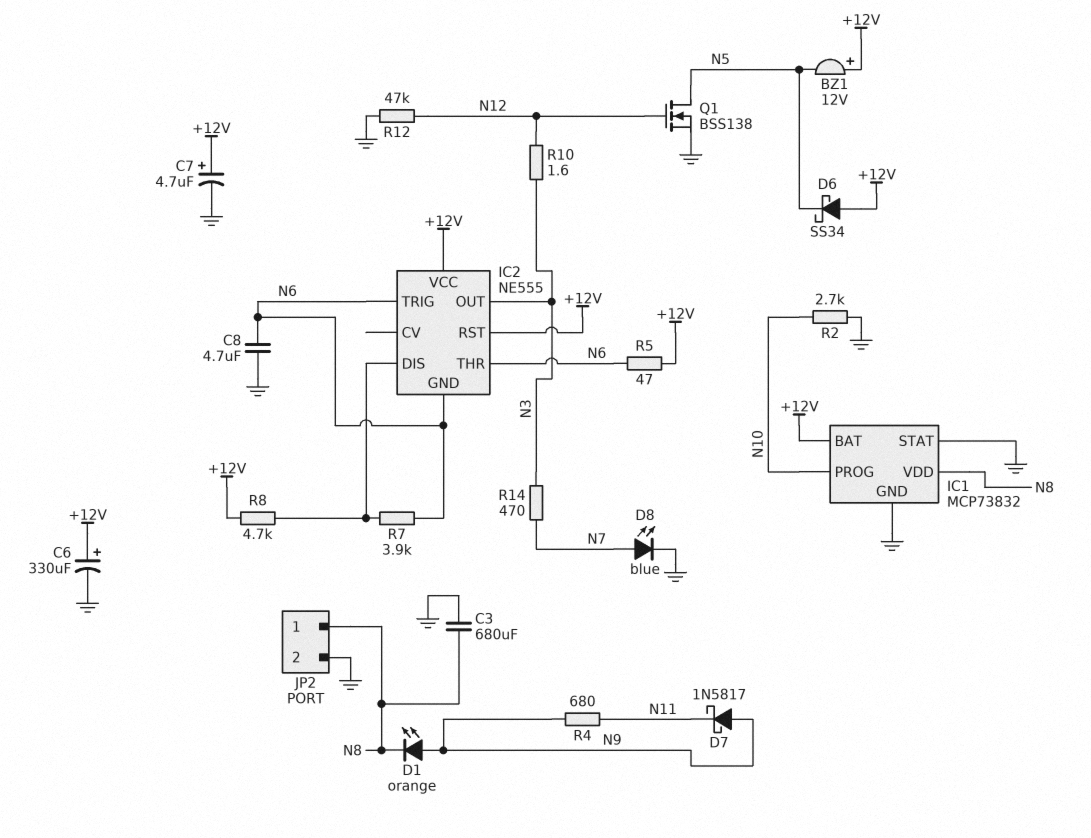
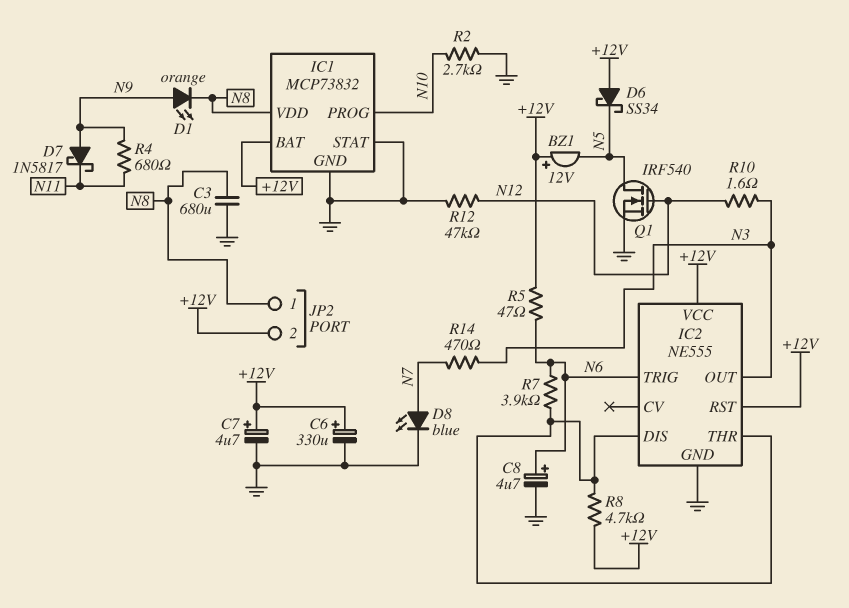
C8: 4.7uF (GND, N6) -> 4.7uF (plus N6, minus GND)
IC2 pin GND: N6 -> GND
IC2 pin THR: N6 -> IC2/DIS
JP2 pin 2: GND -> +12V
Q1: NMOS BSS138 (G N12, D N5, S GND) -> NMOS IRF540 (G N12, D N5, S GND)

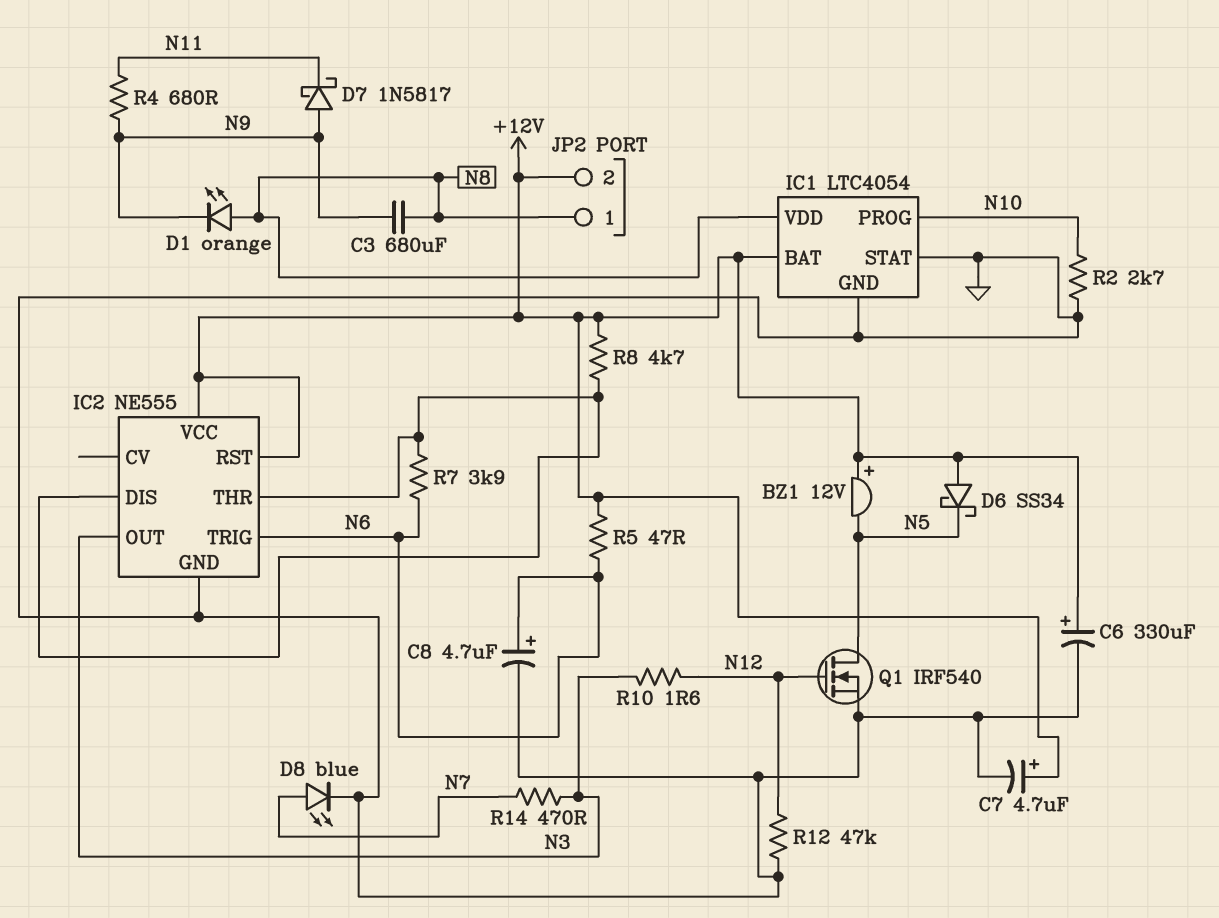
C3: 680uF (GND, N8) -> 680uF (N8, N9)
D1: LED orange (A N9, K N8) -> LED orange (A N8, K N9)
IC1: MCP73832 -> LTC4054

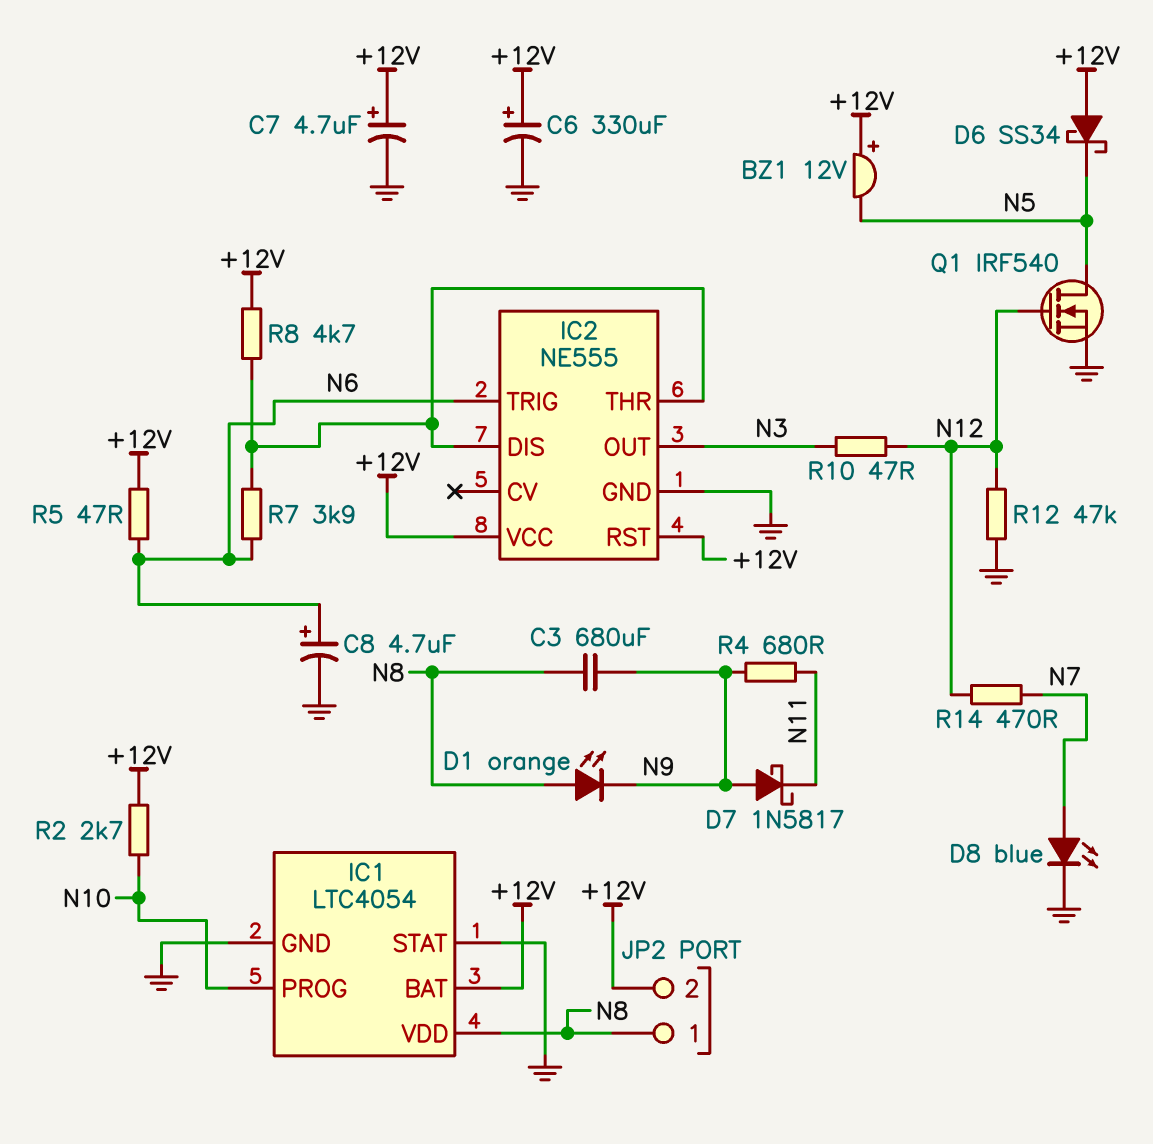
R2: 2.7k (GND, N10) -> 2.7k (+12V, N10)
R10: 1.6 (N3, N12) -> 47 (N3, N12)
R14: 470 (N3, N7) -> 470 (N7, N12)

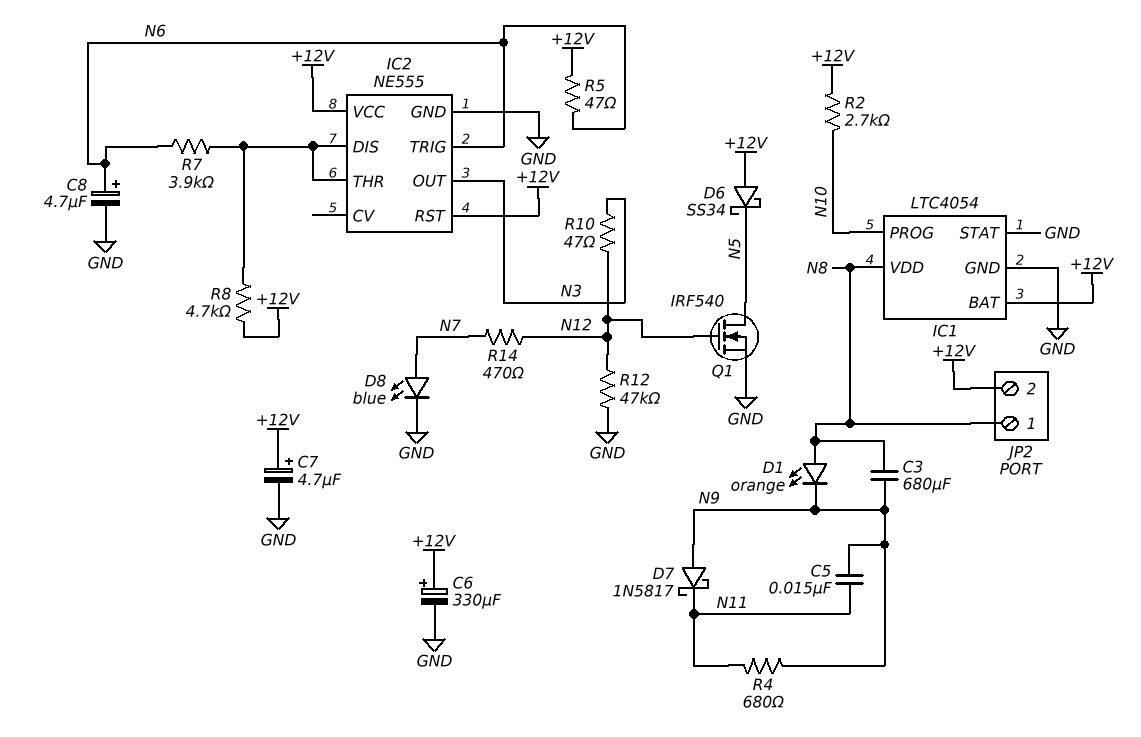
BZ1: buzzer 12V (plus +12V, minus N5) -> none
C5: none -> 15nF (N9, N11)

